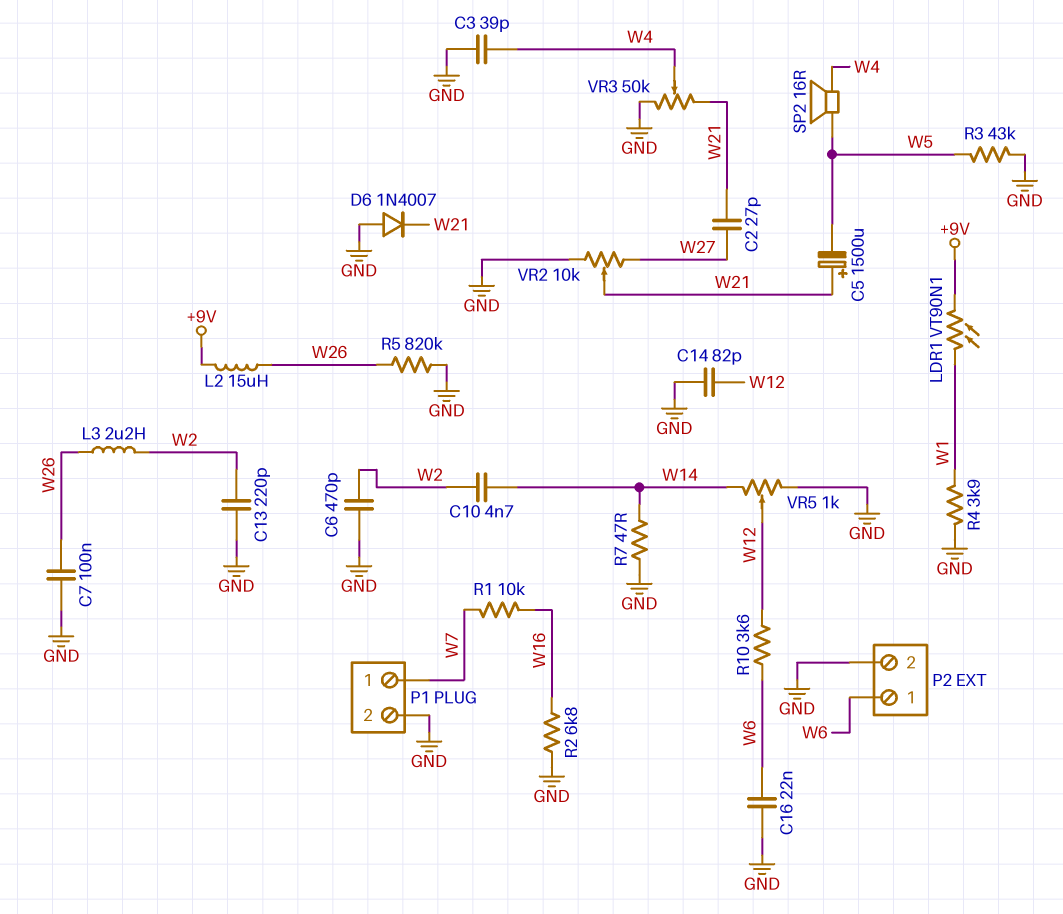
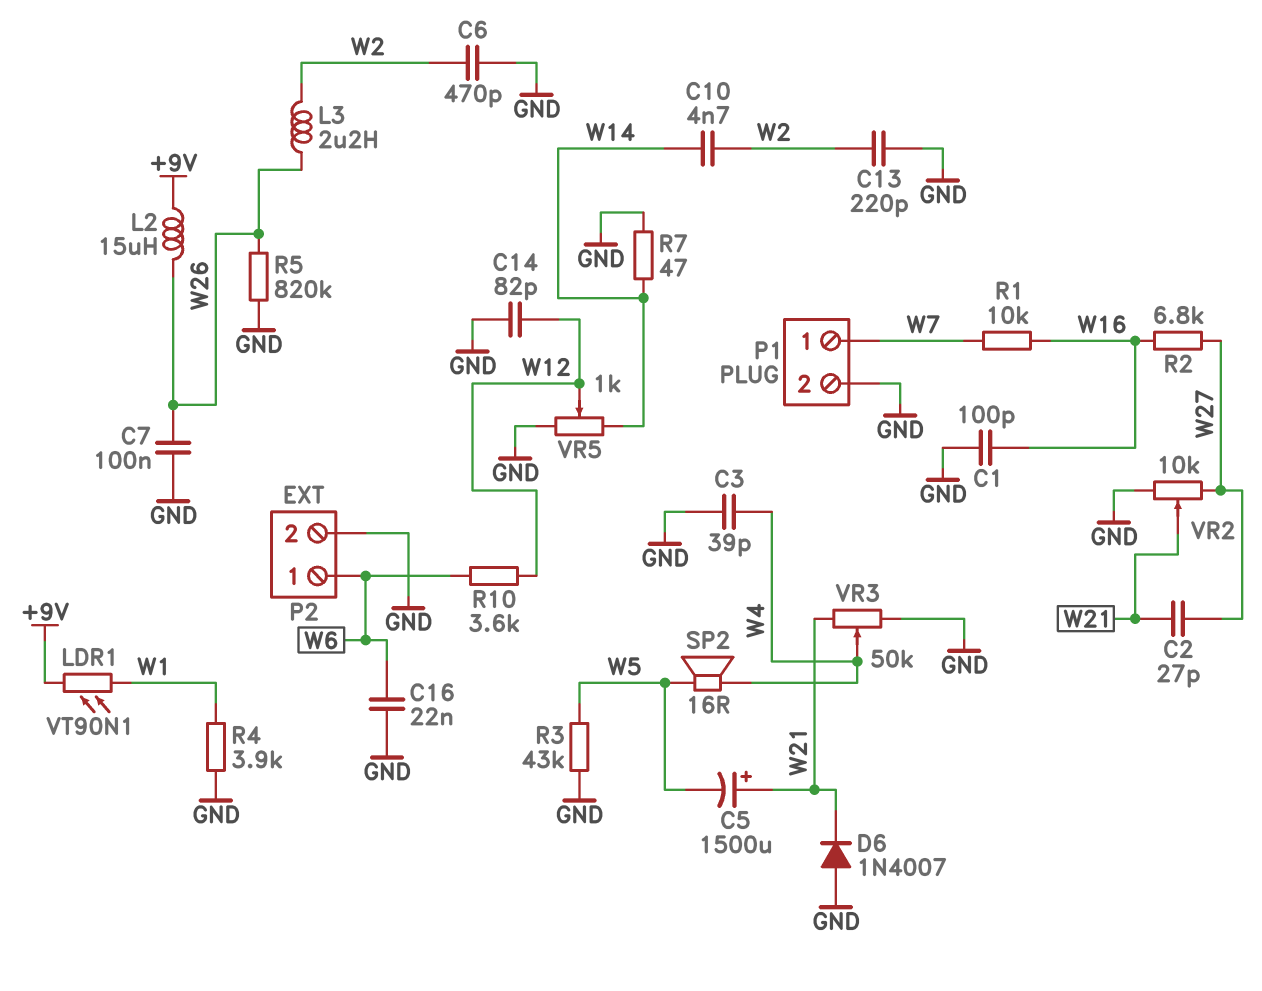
C1: none -> 100pF (GND, W16)
R2: 6.8k (GND, W16) -> 6.8k (W16, W27)

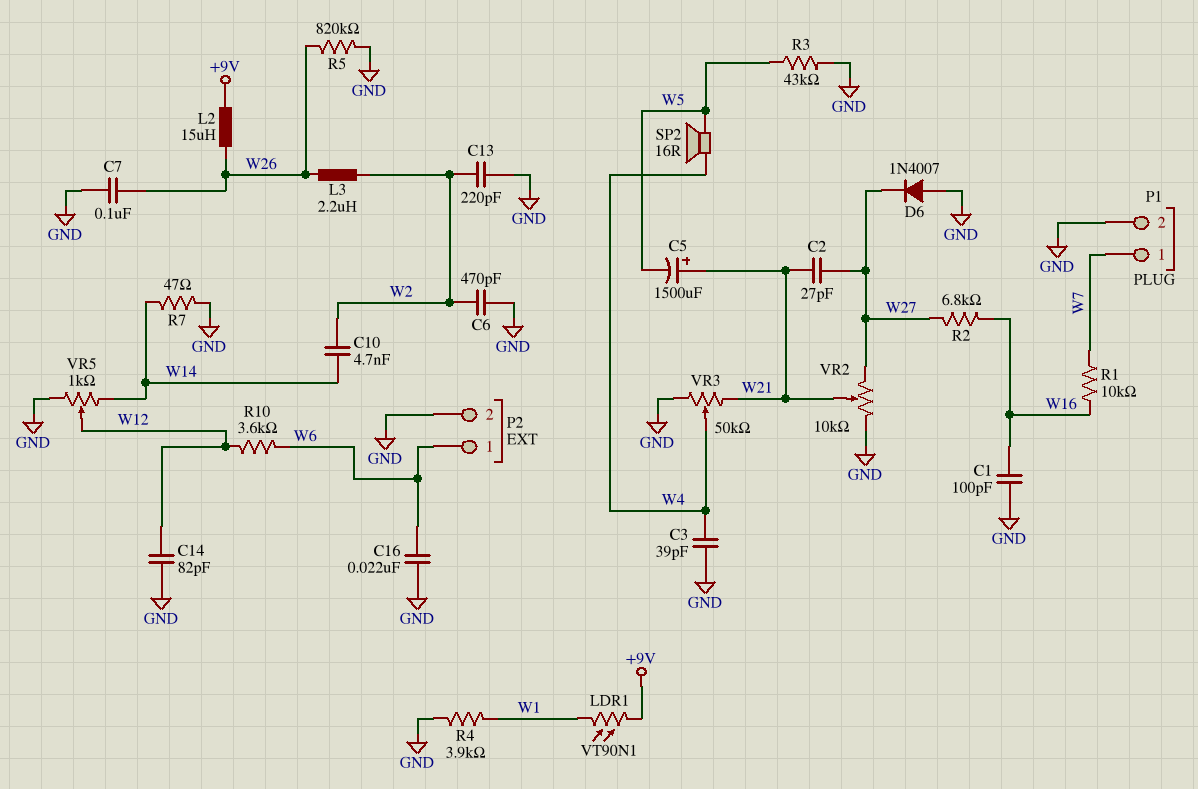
D6: diode 1N4007 (A GND, K W21) -> diode 1N4007 (A GND, K W27)

